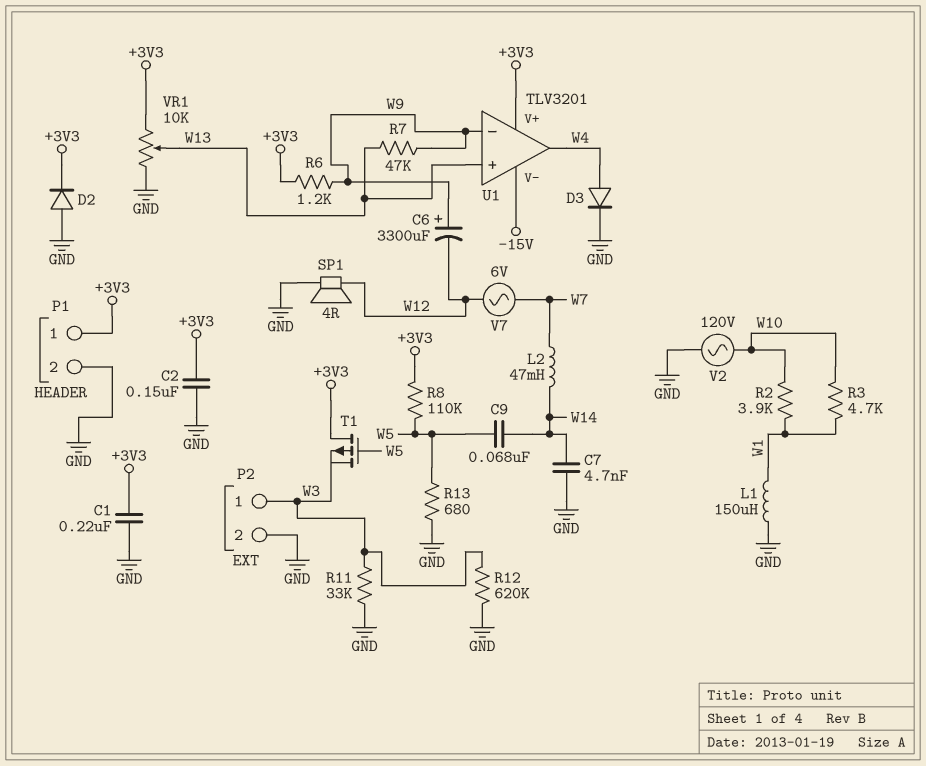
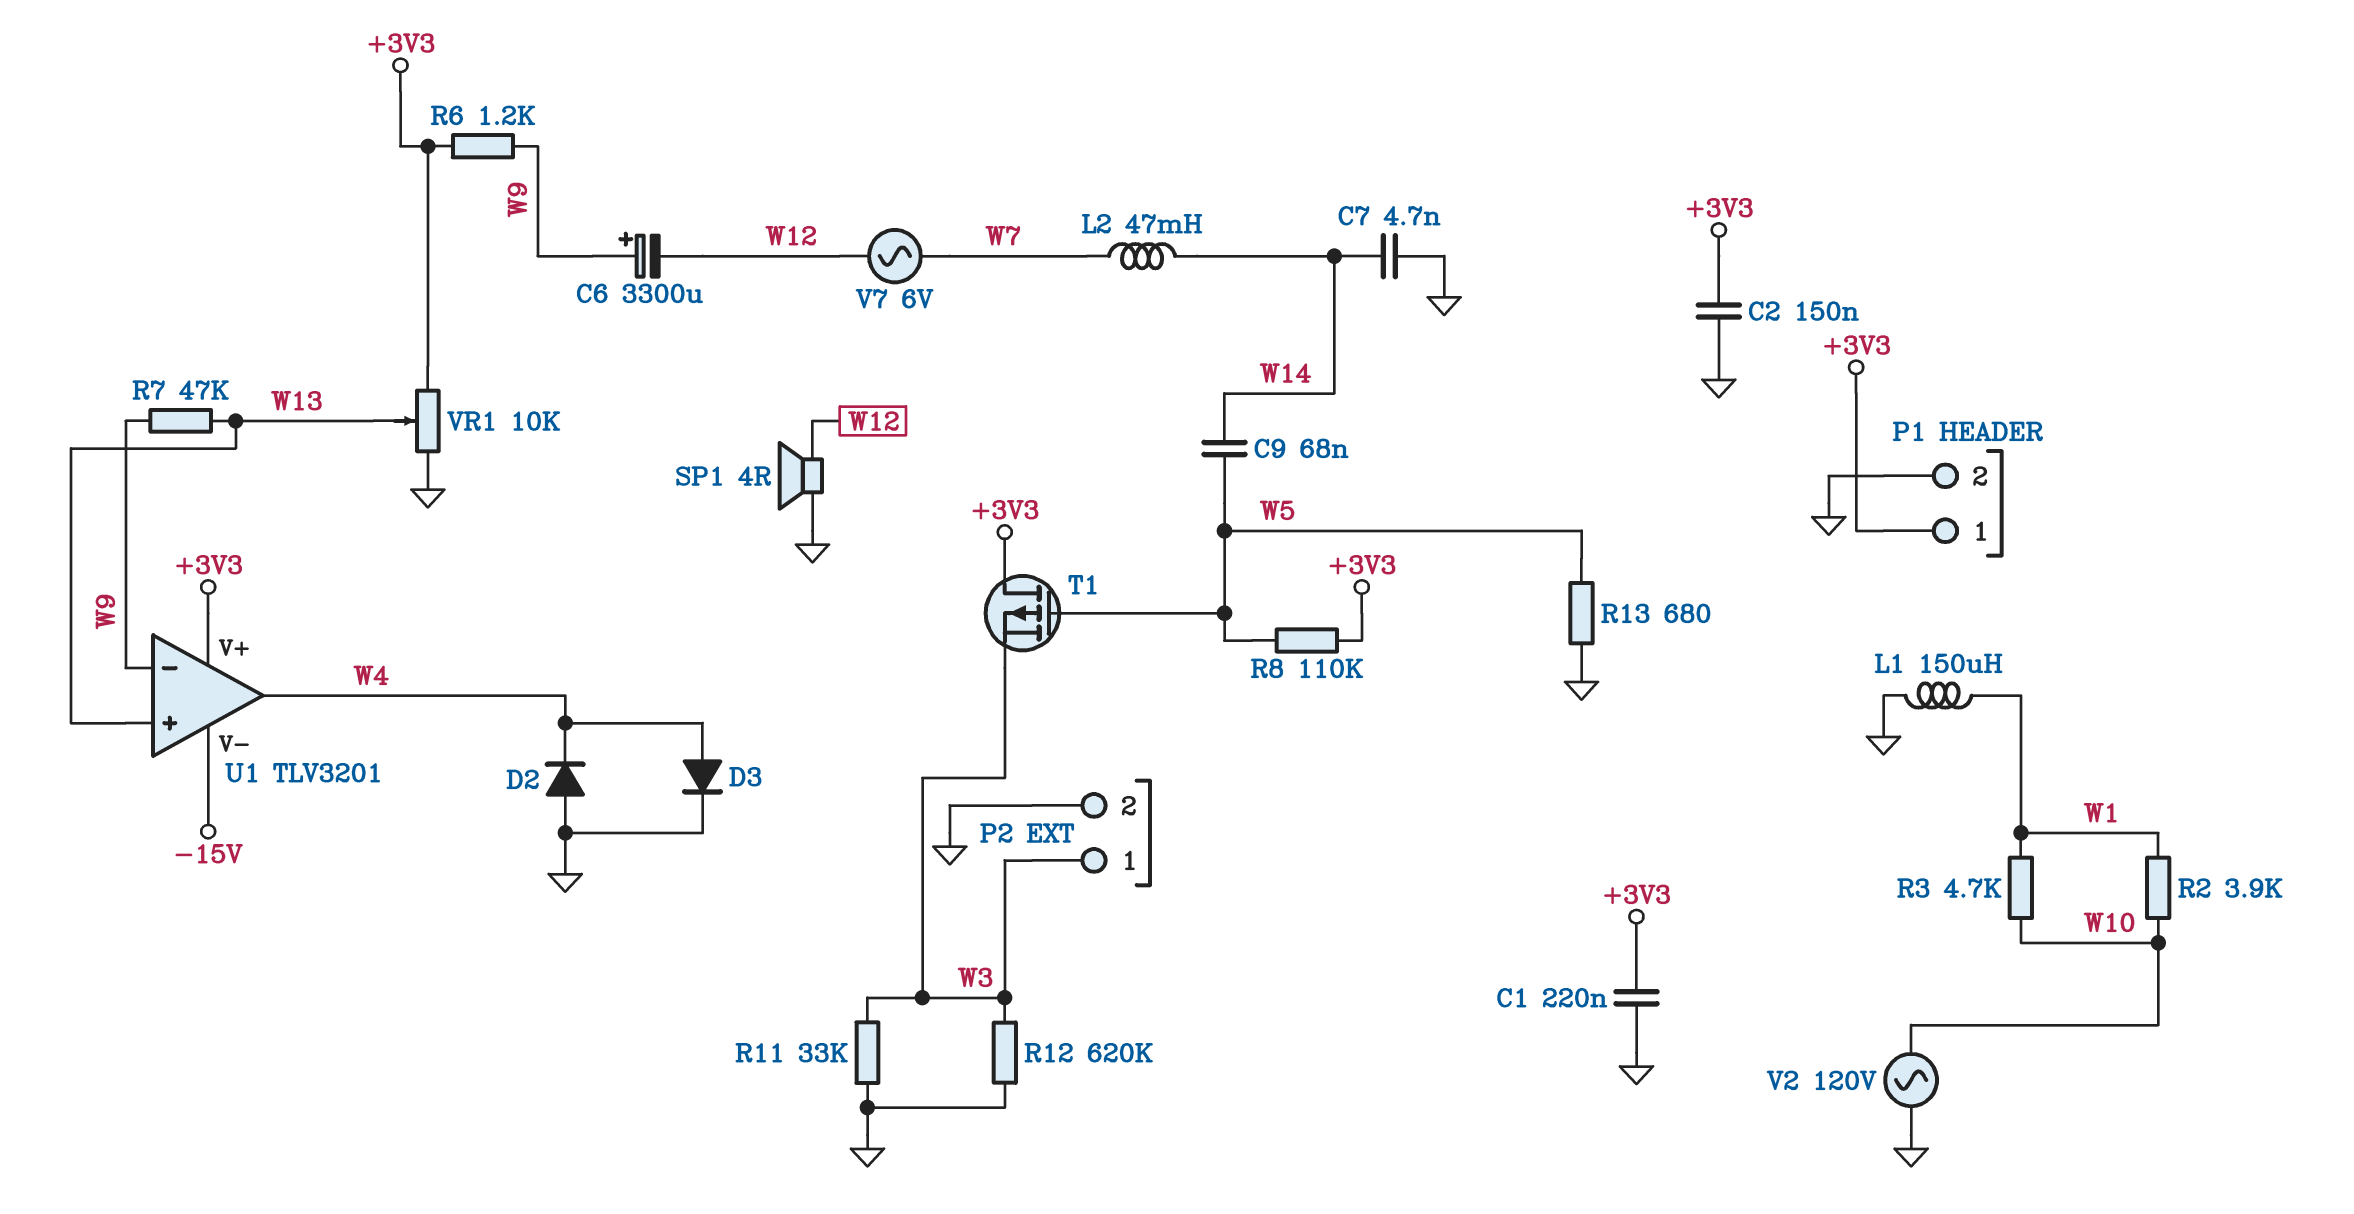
D2: diode (A GND, K +3V3) -> diode (A GND, K W4)

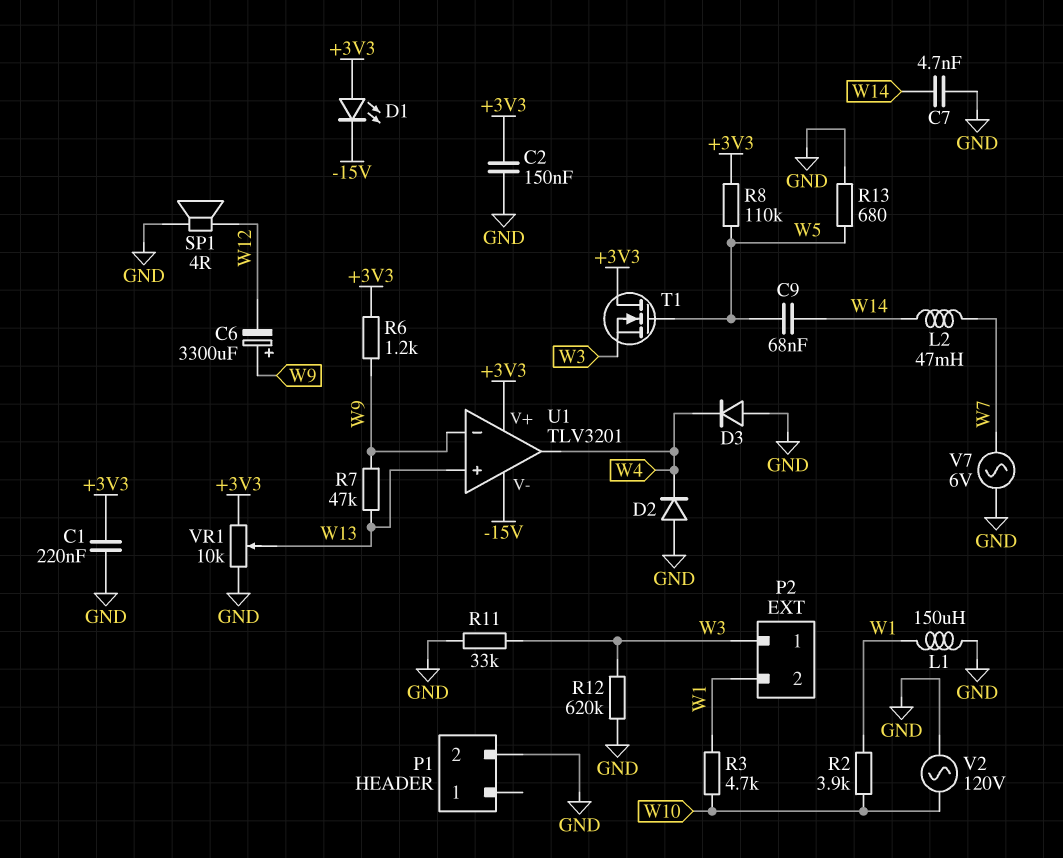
D1: none -> LED (A +3V3, K -15V)
D3: diode (A W4, K GND) -> diode (A GND, K W4)
P1 pin 1: +3V3 -> none
P2 pin 2: GND -> W1
T1: PMOS (G W5, D +3V3, S W3) -> NMOS (G W5, D +3V3, S W3)
V7: AC 6V (W7, W12) -> AC 6V (GND, W7)

